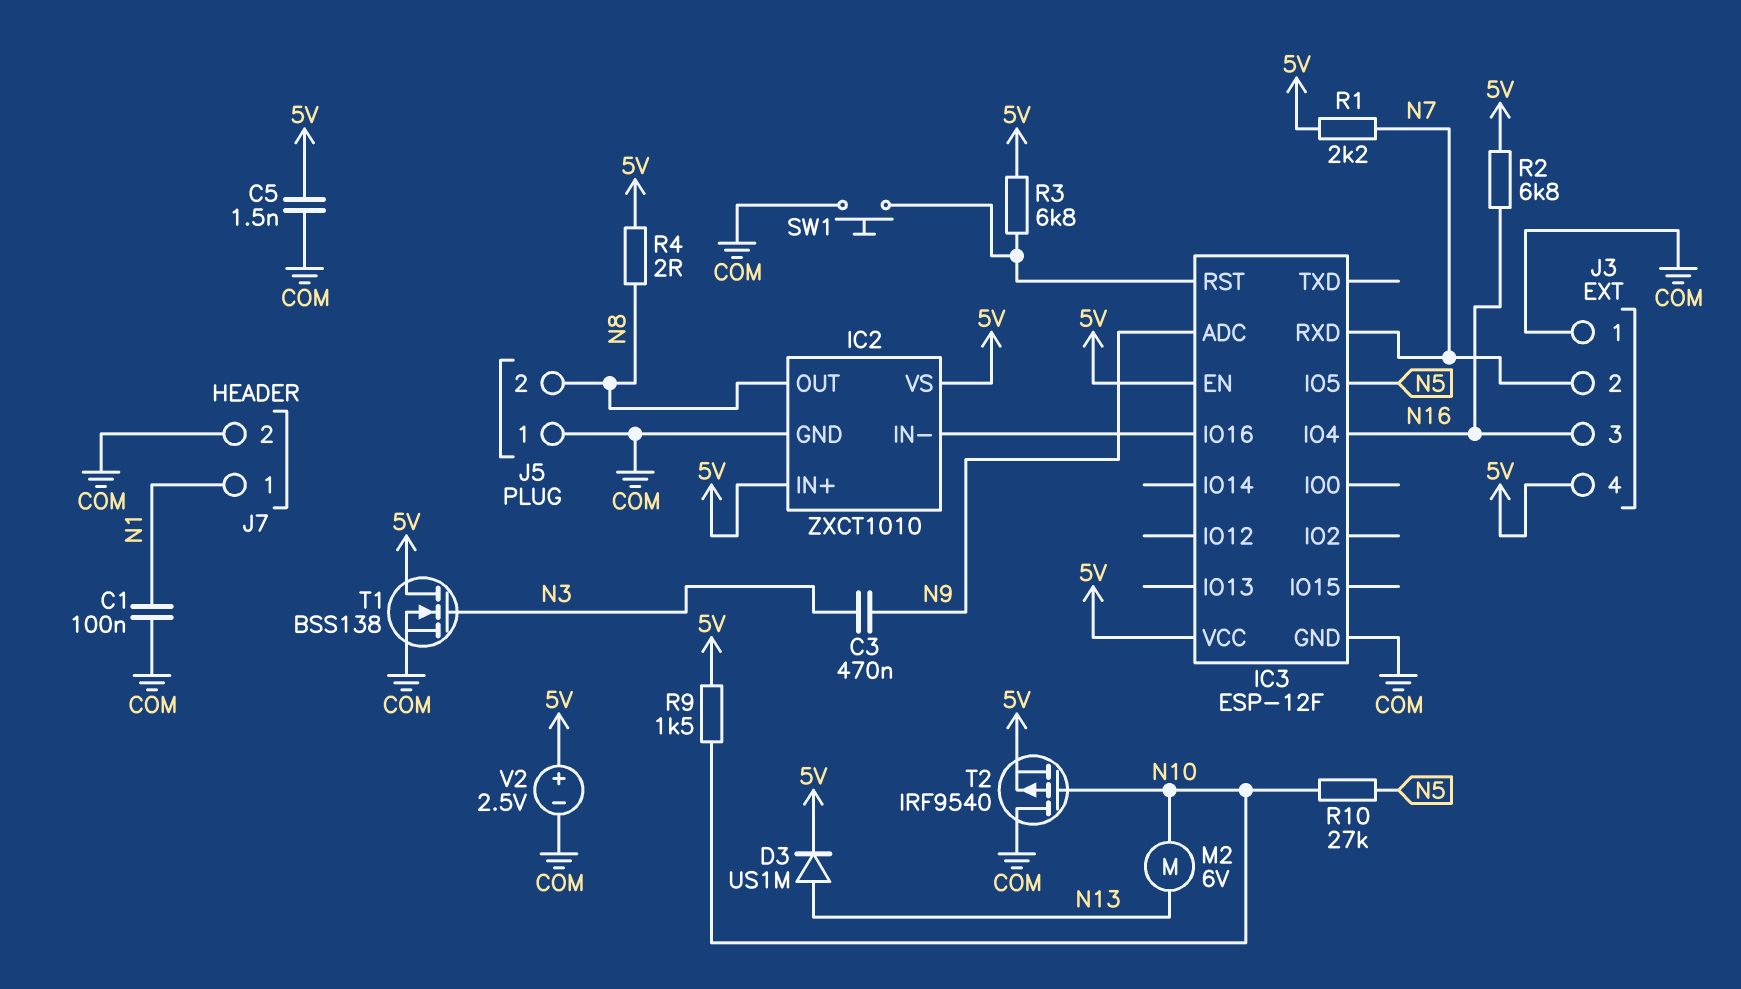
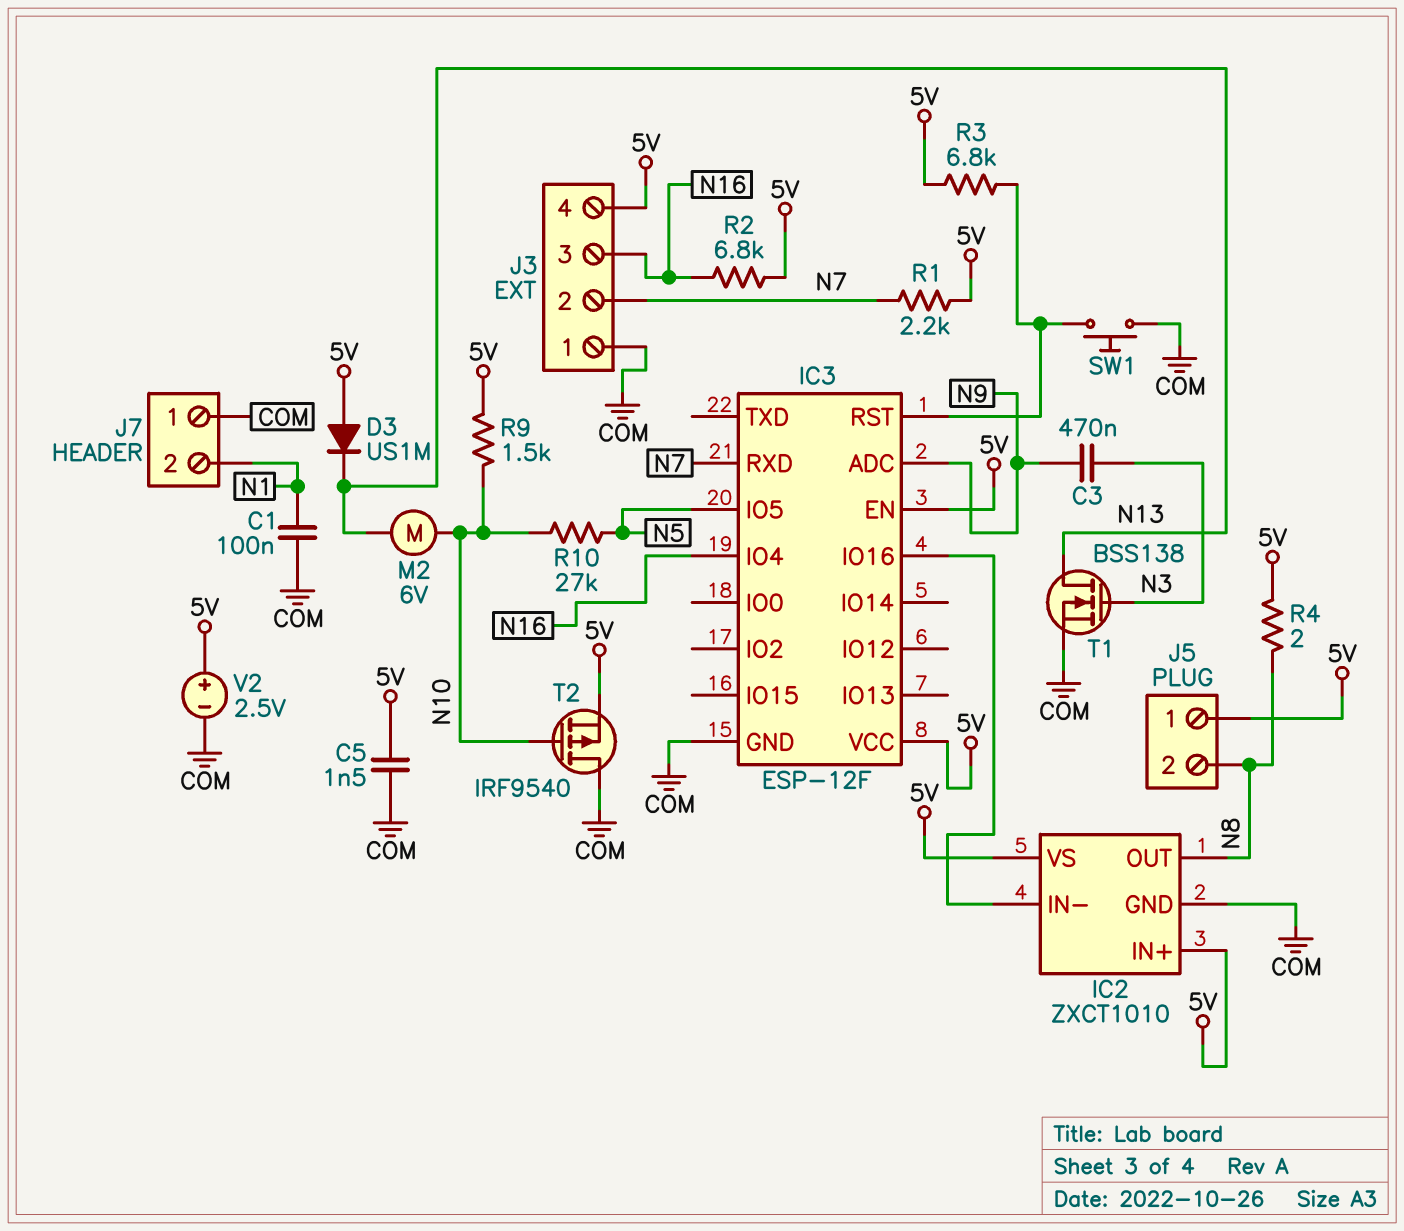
D3: diode US1M (A N13, K 5V) -> diode US1M (A 5V, K N13)
J5 pin 1: COM -> 5V
J7 pin 1: N1 -> COM
J7 pin 2: COM -> N1
T1: NMOS BSS138 (G N3, D 5V, S COM) -> NMOS BSS138 (G N3, D N13, S COM)

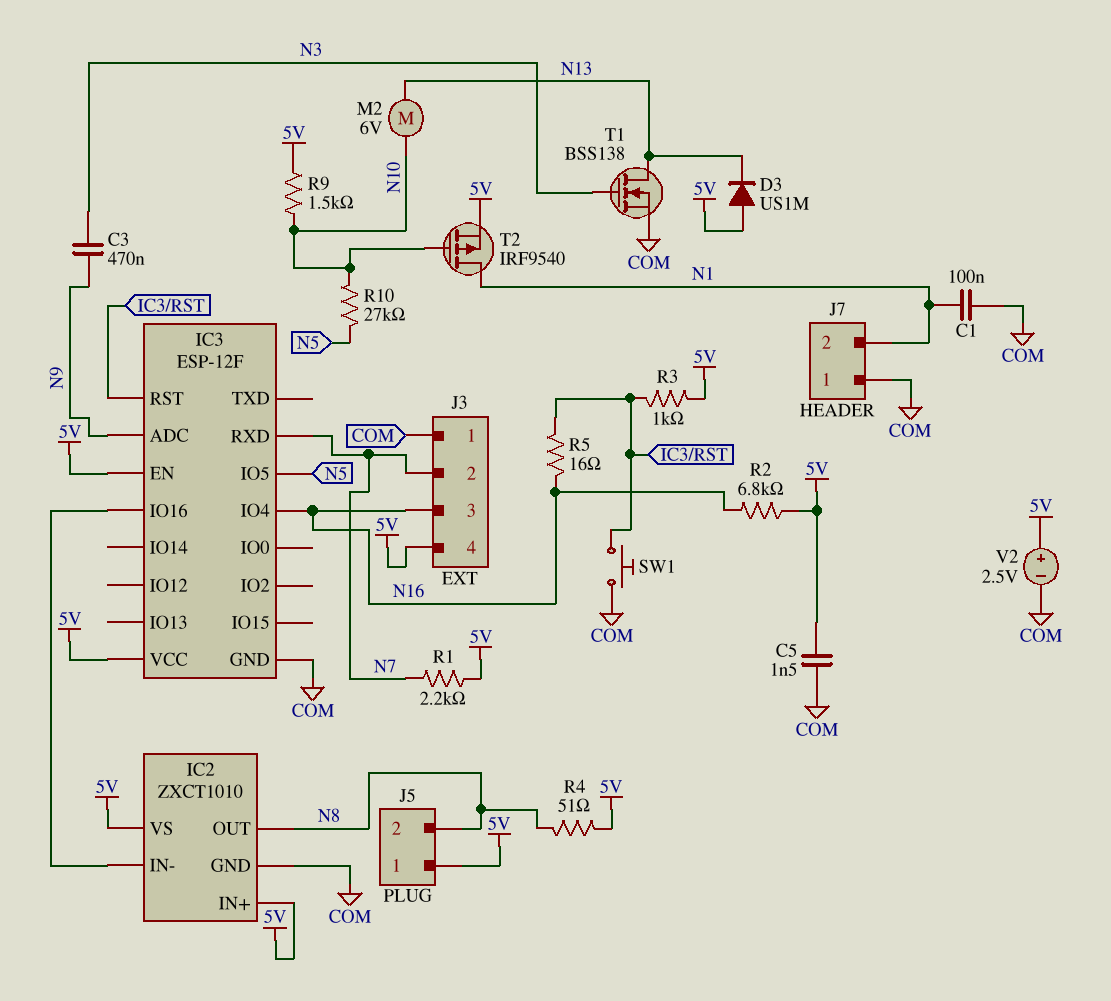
R3: 6.8k (5V, IC3/RST) -> 1k (5V, IC3/RST)
R4: 2 (5V, N8) -> 51 (5V, N8)
R5: none -> 16 (IC3/RST, N16)
T2: PMOS IRF9540 (G N10, D COM, S 5V) -> PMOS IRF9540 (G N10, D N1, S 5V)

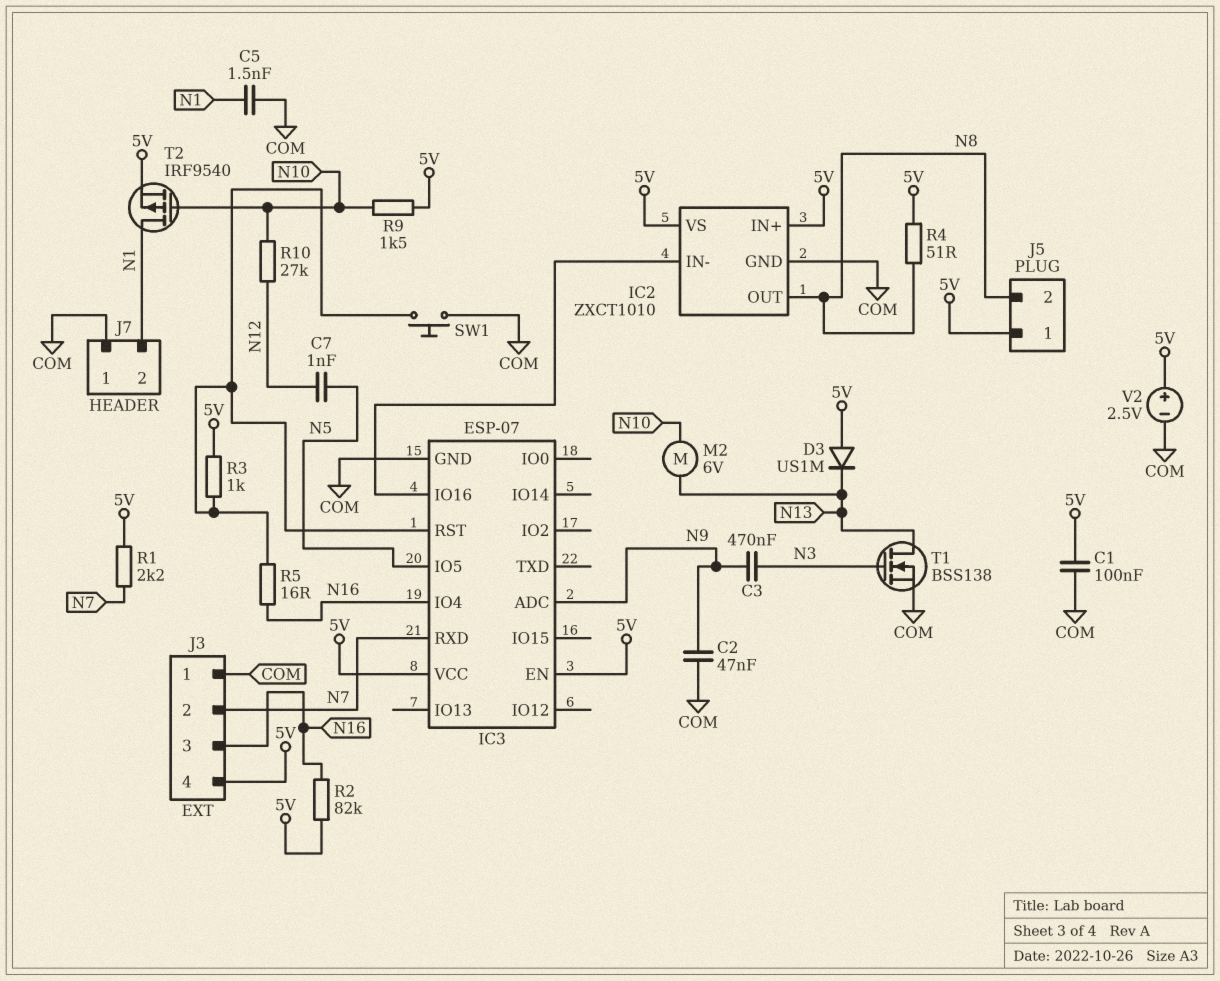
C1: 100nF (COM, N1) -> 100nF (5V, COM)
C2: none -> 47nF (COM, N9)
C5: 1.5nF (5V, COM) -> 1.5nF (COM, N1)
C7: none -> 1nF (N5, N12)
IC3: ESP-12F -> ESP-07
R2: 6.8k (5V, N16) -> 82k (5V, N16)
R10: 27k (N5, N10) -> 27k (N10, N12)

